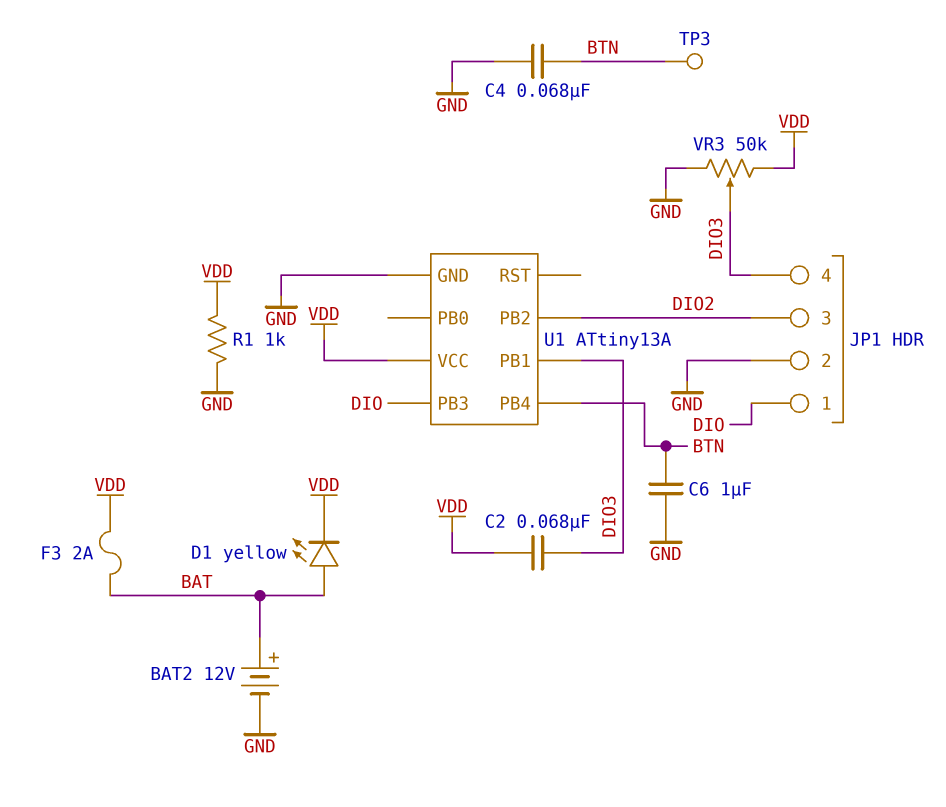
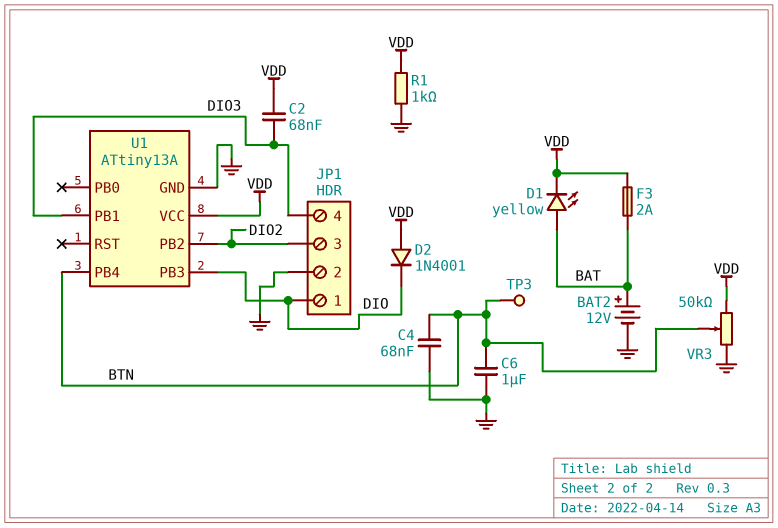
D2: none -> diode 1N4001 (A VDD, K DIO)
VR3: 50k (GND, VDD, wiper DIO3) -> 50k (GND, VDD, wiper BTN)

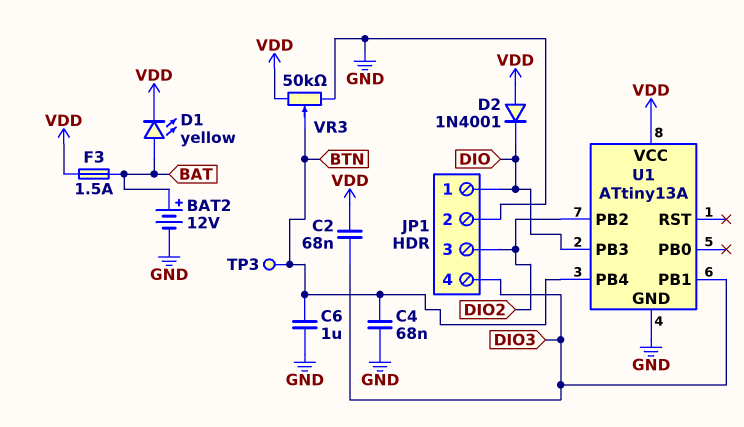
F3: 2A (BAT, VDD) -> 1.5A (BAT, VDD)
R1: 1k (GND, VDD) -> none

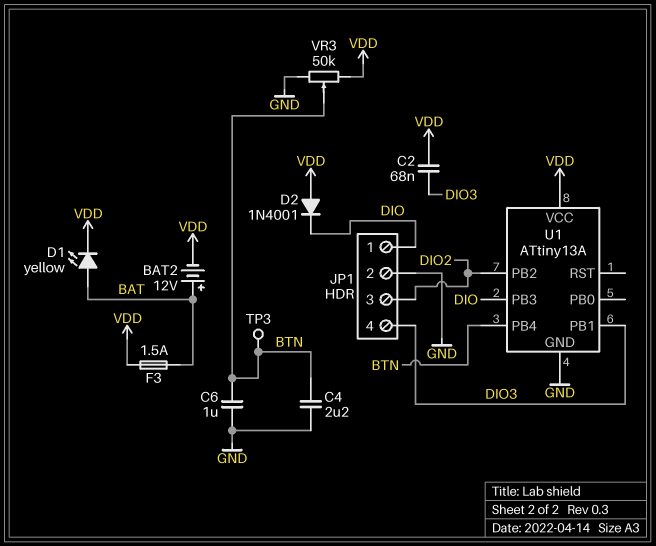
BAT2: 12V (plus BAT, minus GND) -> 12V (plus BAT, minus VDD)
C4: 68nF (BTN, GND) -> 2.2uF (BTN, GND)

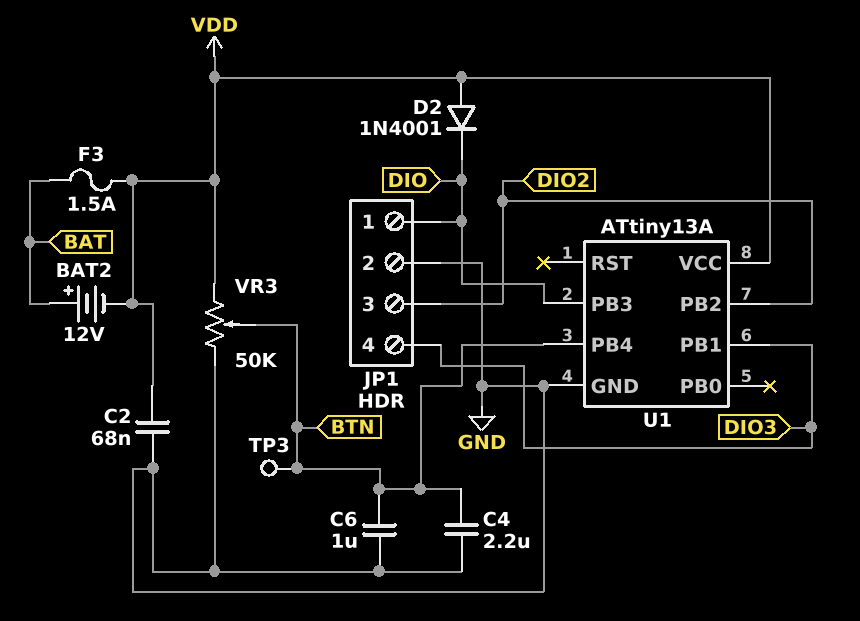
C2: 68nF (DIO3, VDD) -> 68nF (GND, VDD)
D1: LED yellow (A BAT, K VDD) -> none

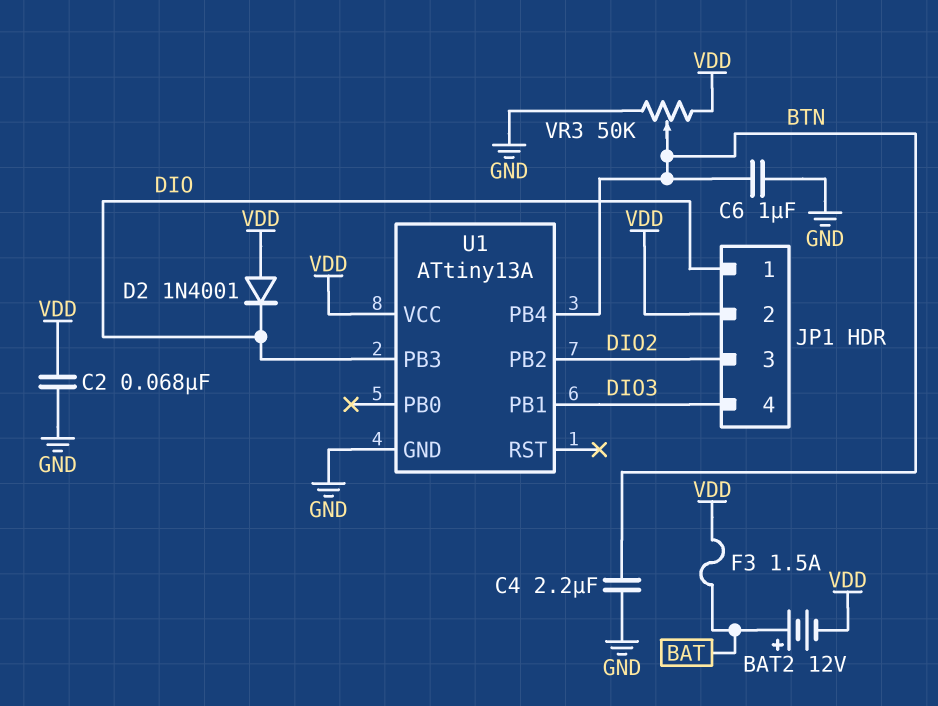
JP1 pin 2: GND -> VDD
TP3: test point (BTN) -> none

